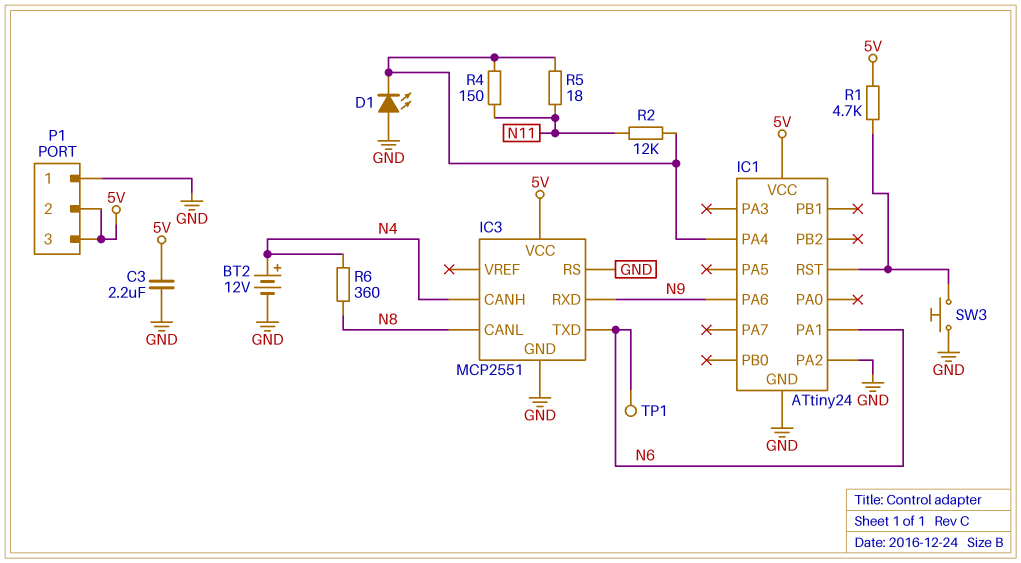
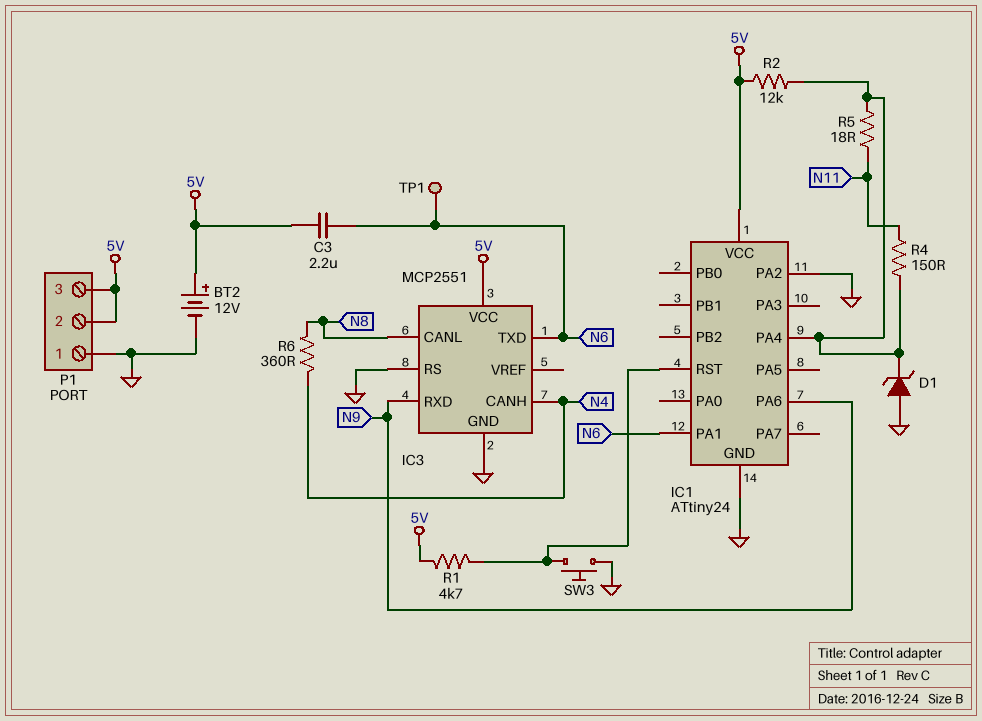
BT2: 12V (plus N4, minus GND) -> 12V (plus 5V, minus GND)
C3: 2.2uF (5V, GND) -> 2.2uF (5V, N6)
D1: LED (A GND, K IC1/PA4) -> zener (A GND, K IC1/PA4)
R2: 12k (IC1/PA4, N11) -> 12k (5V, IC1/PA4)

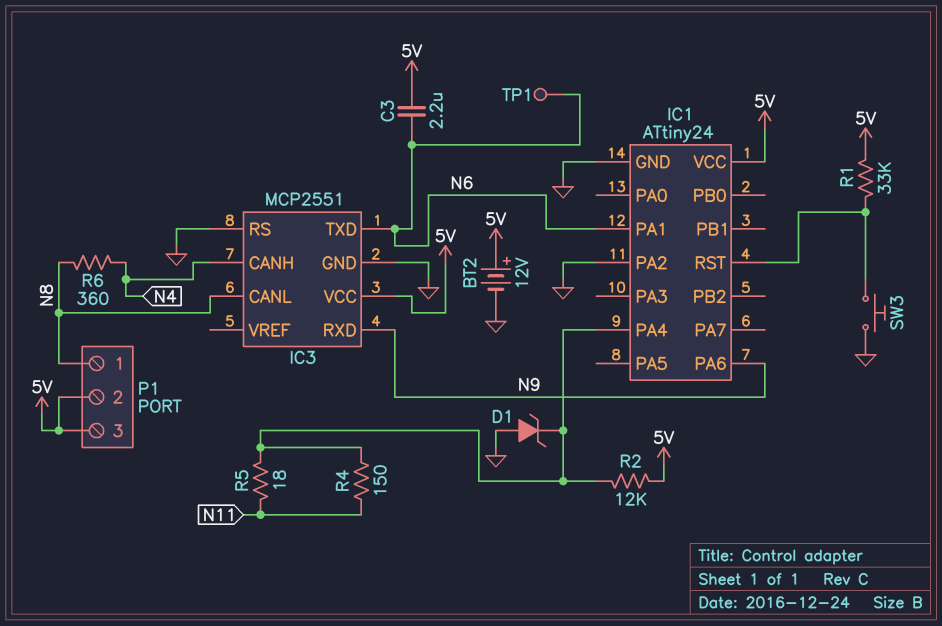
P1 pin 1: GND -> N8
R1: 4.7k (5V, IC1/RST) -> 33k (5V, IC1/RST)

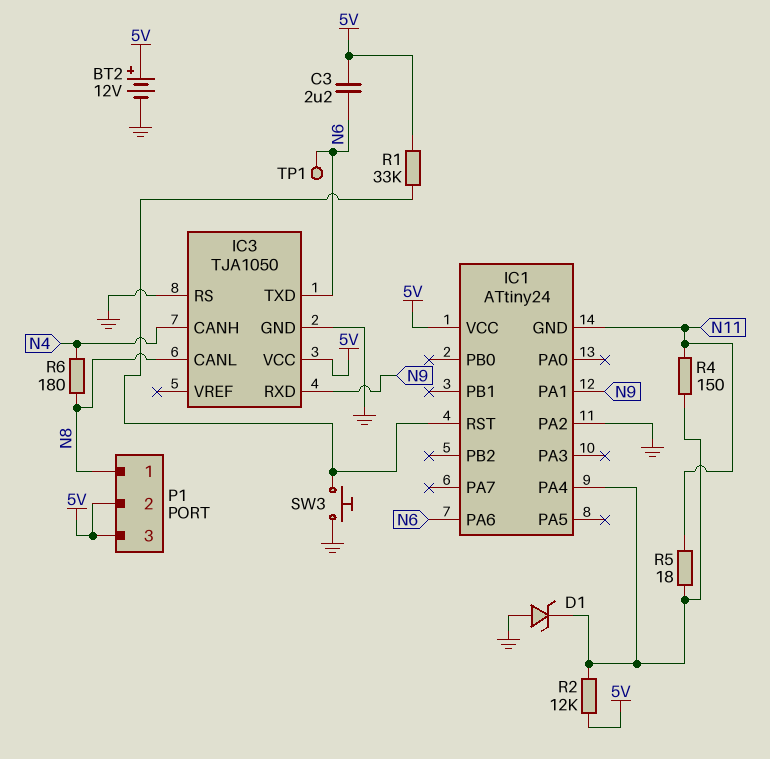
IC1 pin GND: GND -> N11
IC1 pin PA1: N6 -> N9
IC1 pin PA6: N9 -> N6
IC3: MCP2551 -> TJA1050
R6: 360 (N4, N8) -> 180 (N4, N8)

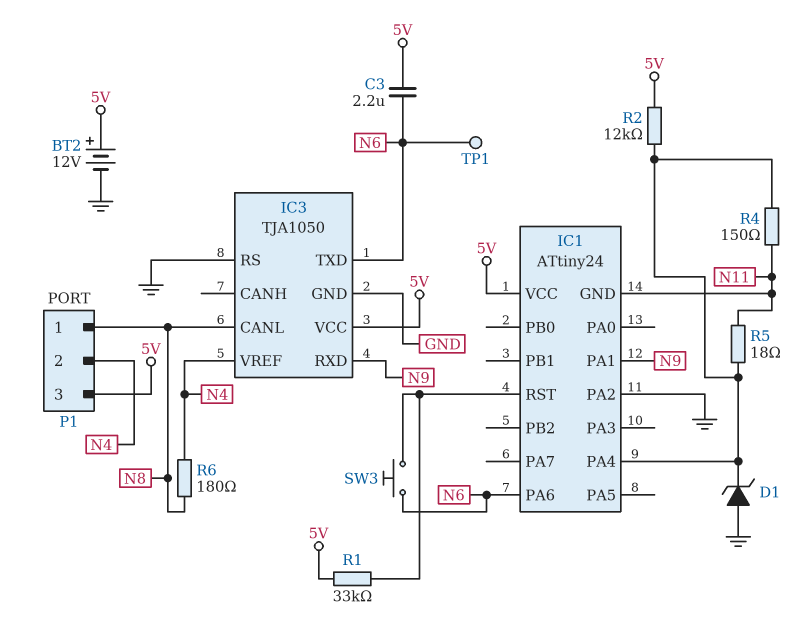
IC3 pin CANH: N4 -> none
IC3 pin VREF: none -> N4
P1 pin 2: 5V -> N4
SW3: button (GND, IC1/RST) -> button (IC1/RST, N6)

